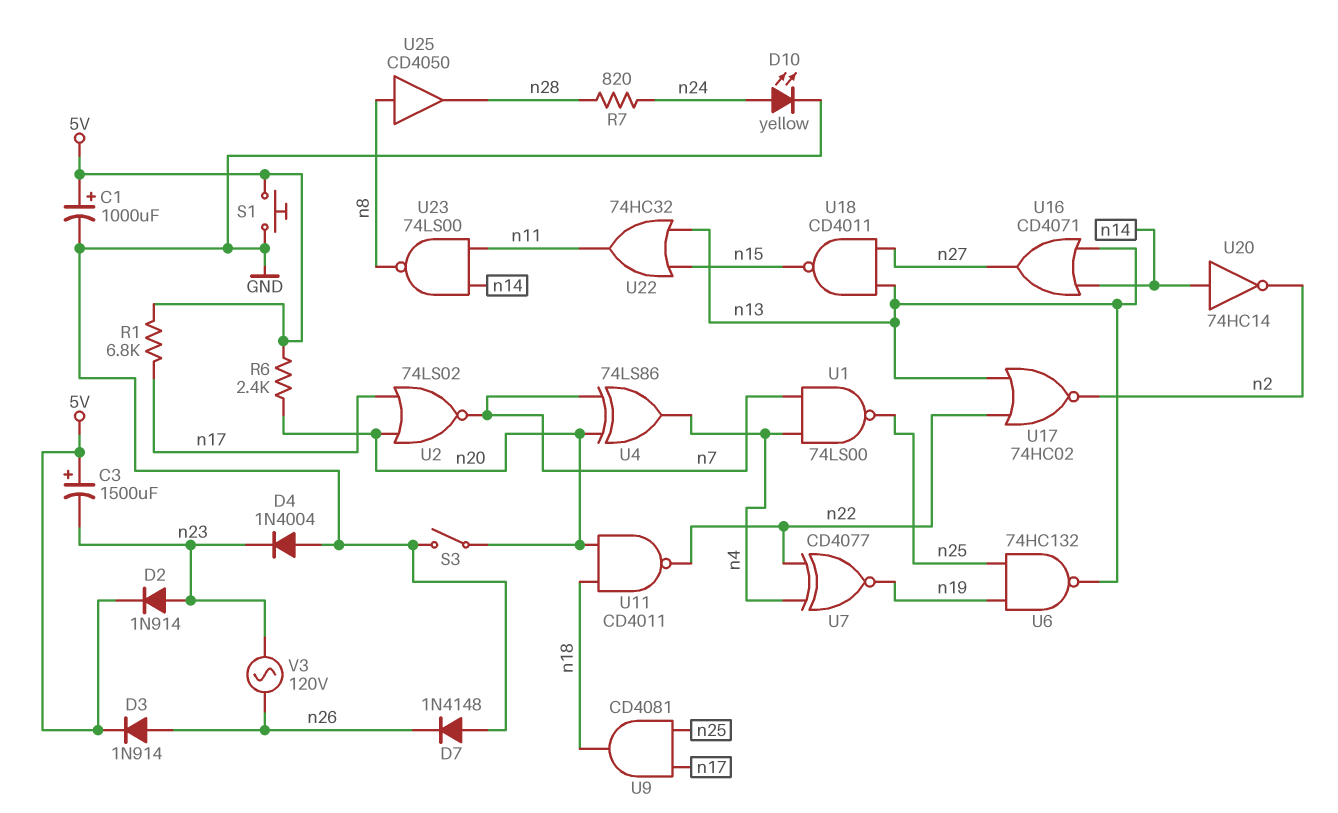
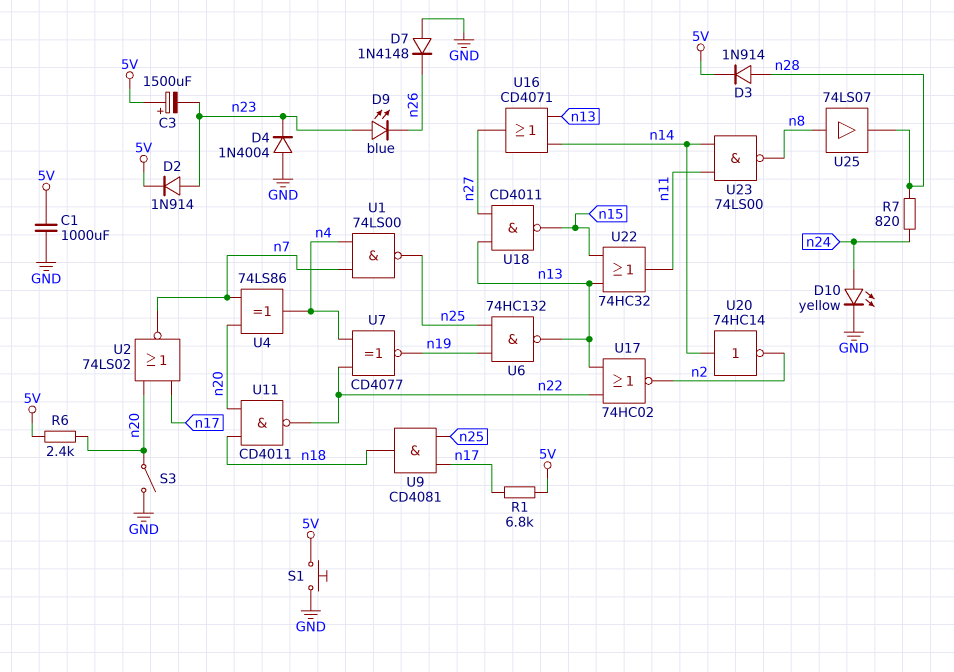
C1: 1000uF (plus 5V, minus GND) -> 1000uF (5V, GND)
D3: diode 1N914 (A n26, K 5V) -> diode 1N914 (A n28, K 5V)
D9: none -> LED blue (A n23, K n26)
U25: buffer CD4050 (in n8, out n28) -> buffer 74LS07 (in n8, out n28)
V3: AC 120V (n23, n26) -> none

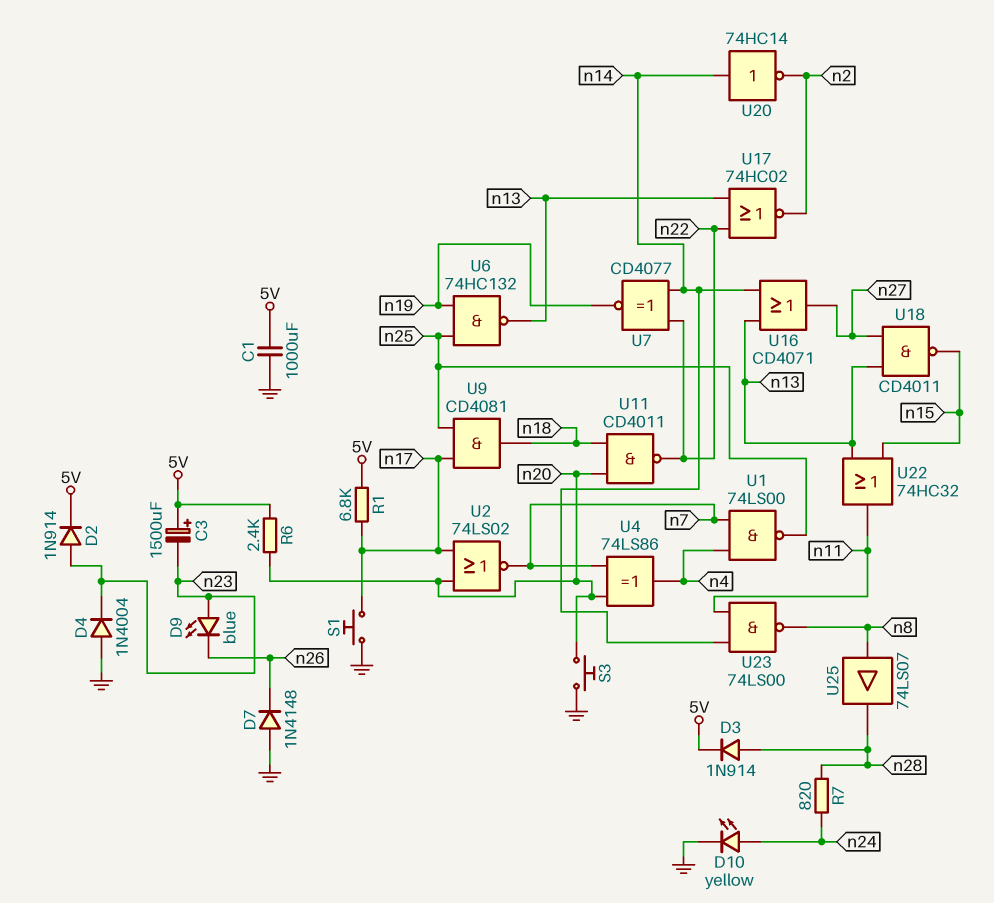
S1: button (5V, GND) -> button (GND, n17)
S3: switch (GND, n20) -> button (GND, n20)
U7: XNOR CD4077 (in n4, in n22, out n19) -> XNOR CD4077 (in n14, in n22, out n19)

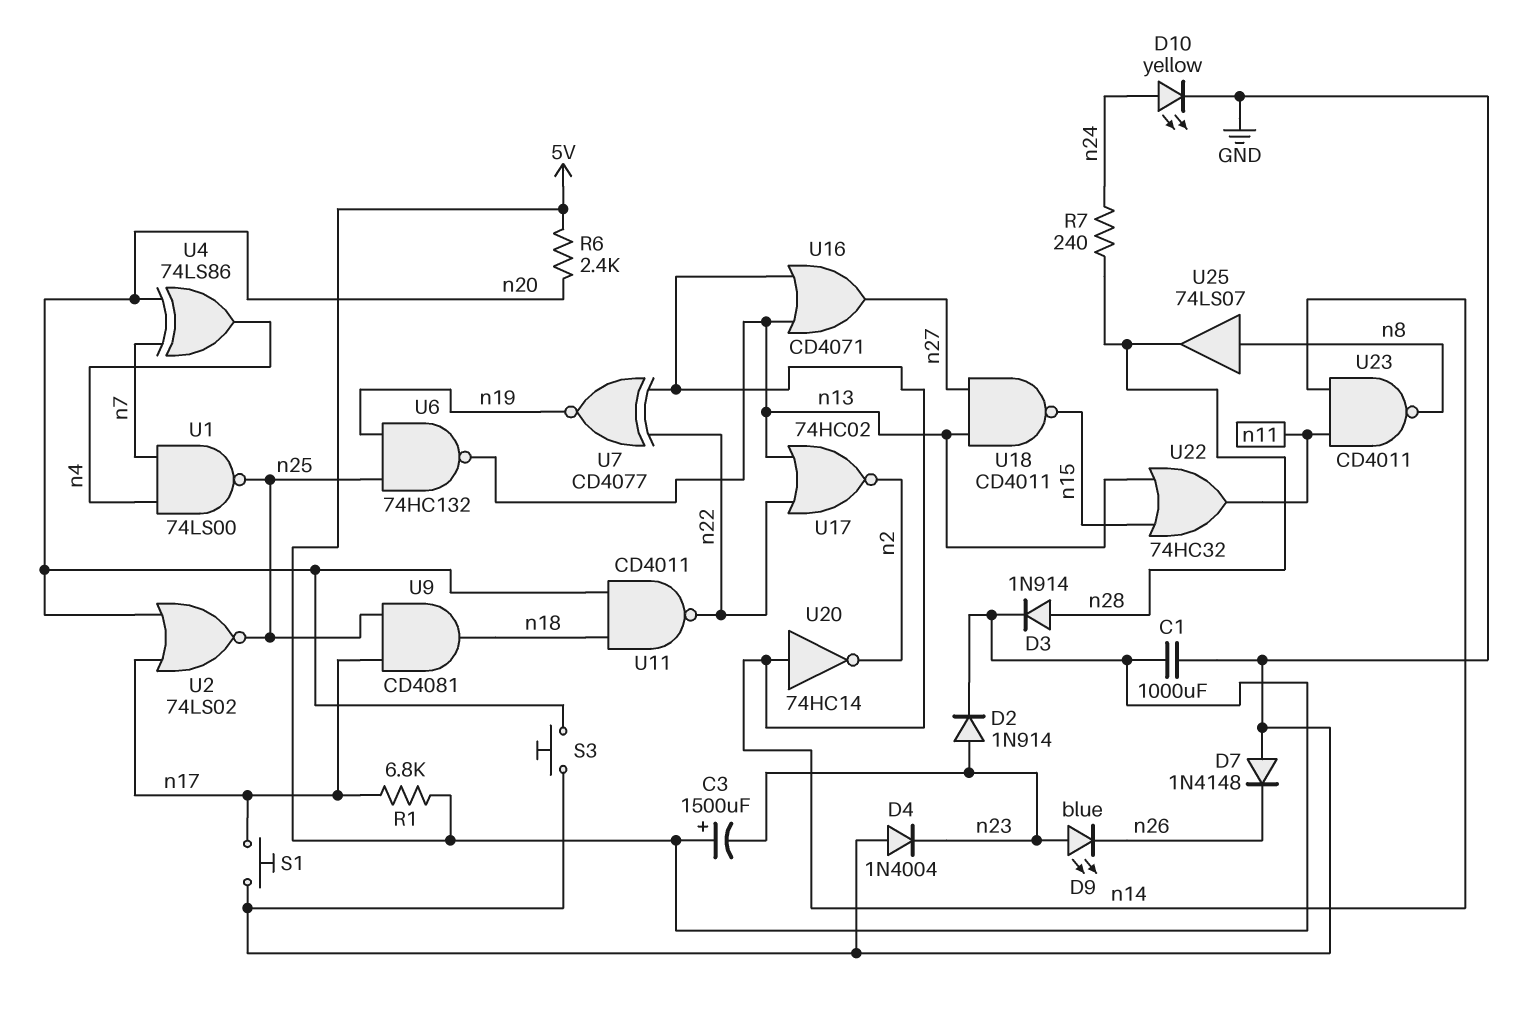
R7: 820 (n24, n28) -> 240 (n24, n28)
U2: NOR 74LS02 (in n17, in n20, out n7) -> NOR 74LS02 (in n17, in n20, out n25)
U23: NAND 74LS00 (in n11, in n14, out n8) -> NAND CD4011 (in n11, in n14, out n8)

